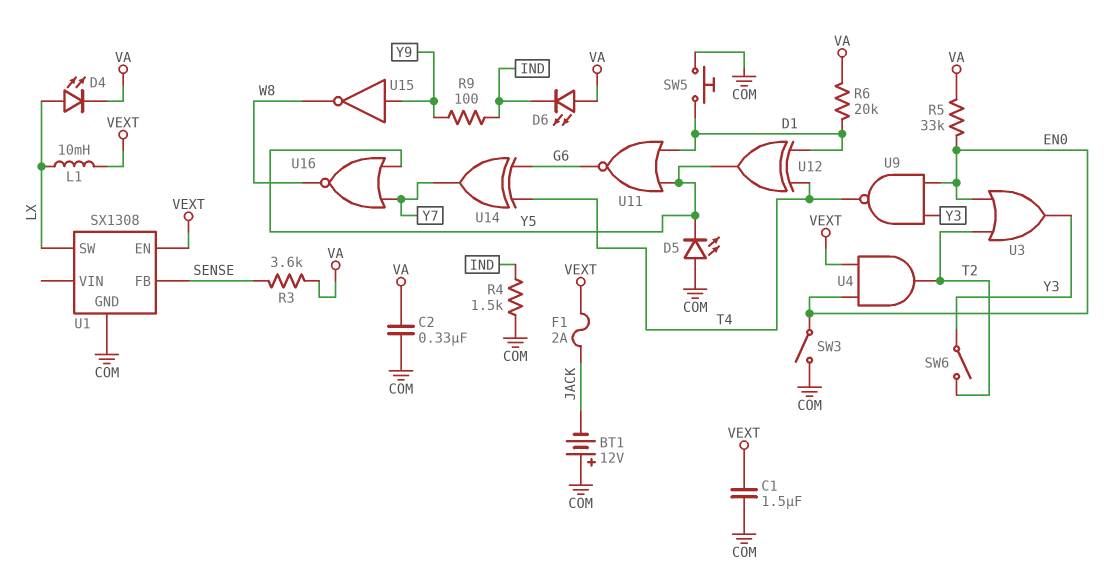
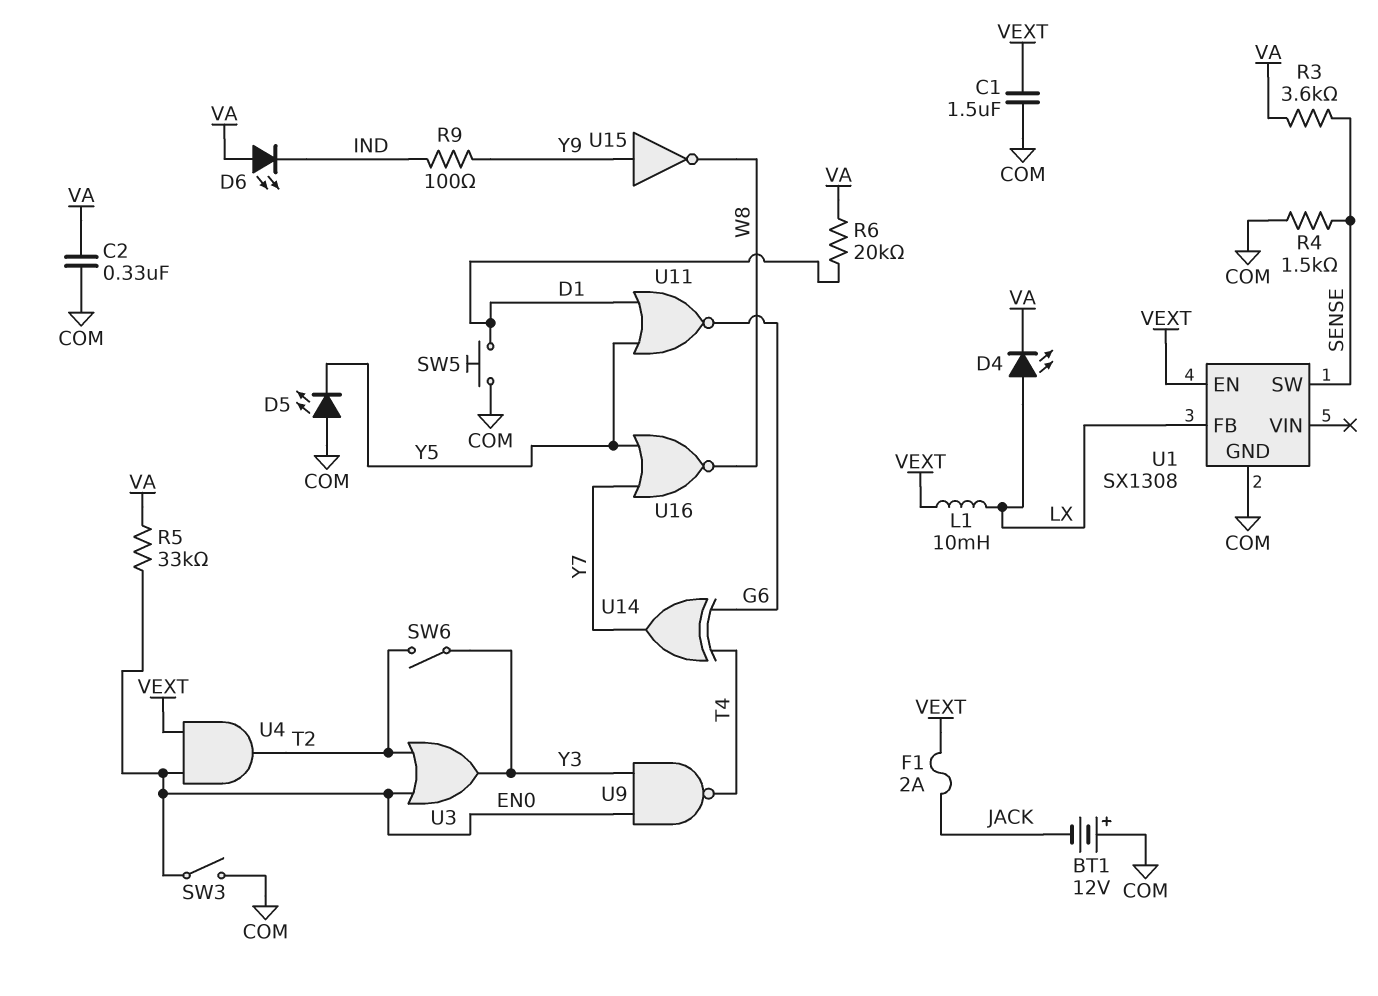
R4: 1.5k (COM, IND) -> 1.5k (COM, SENSE)
U1 pin FB: SENSE -> LX
U1 pin SW: LX -> SENSE
U12: XOR (in D1, in T4, out Y5) -> none

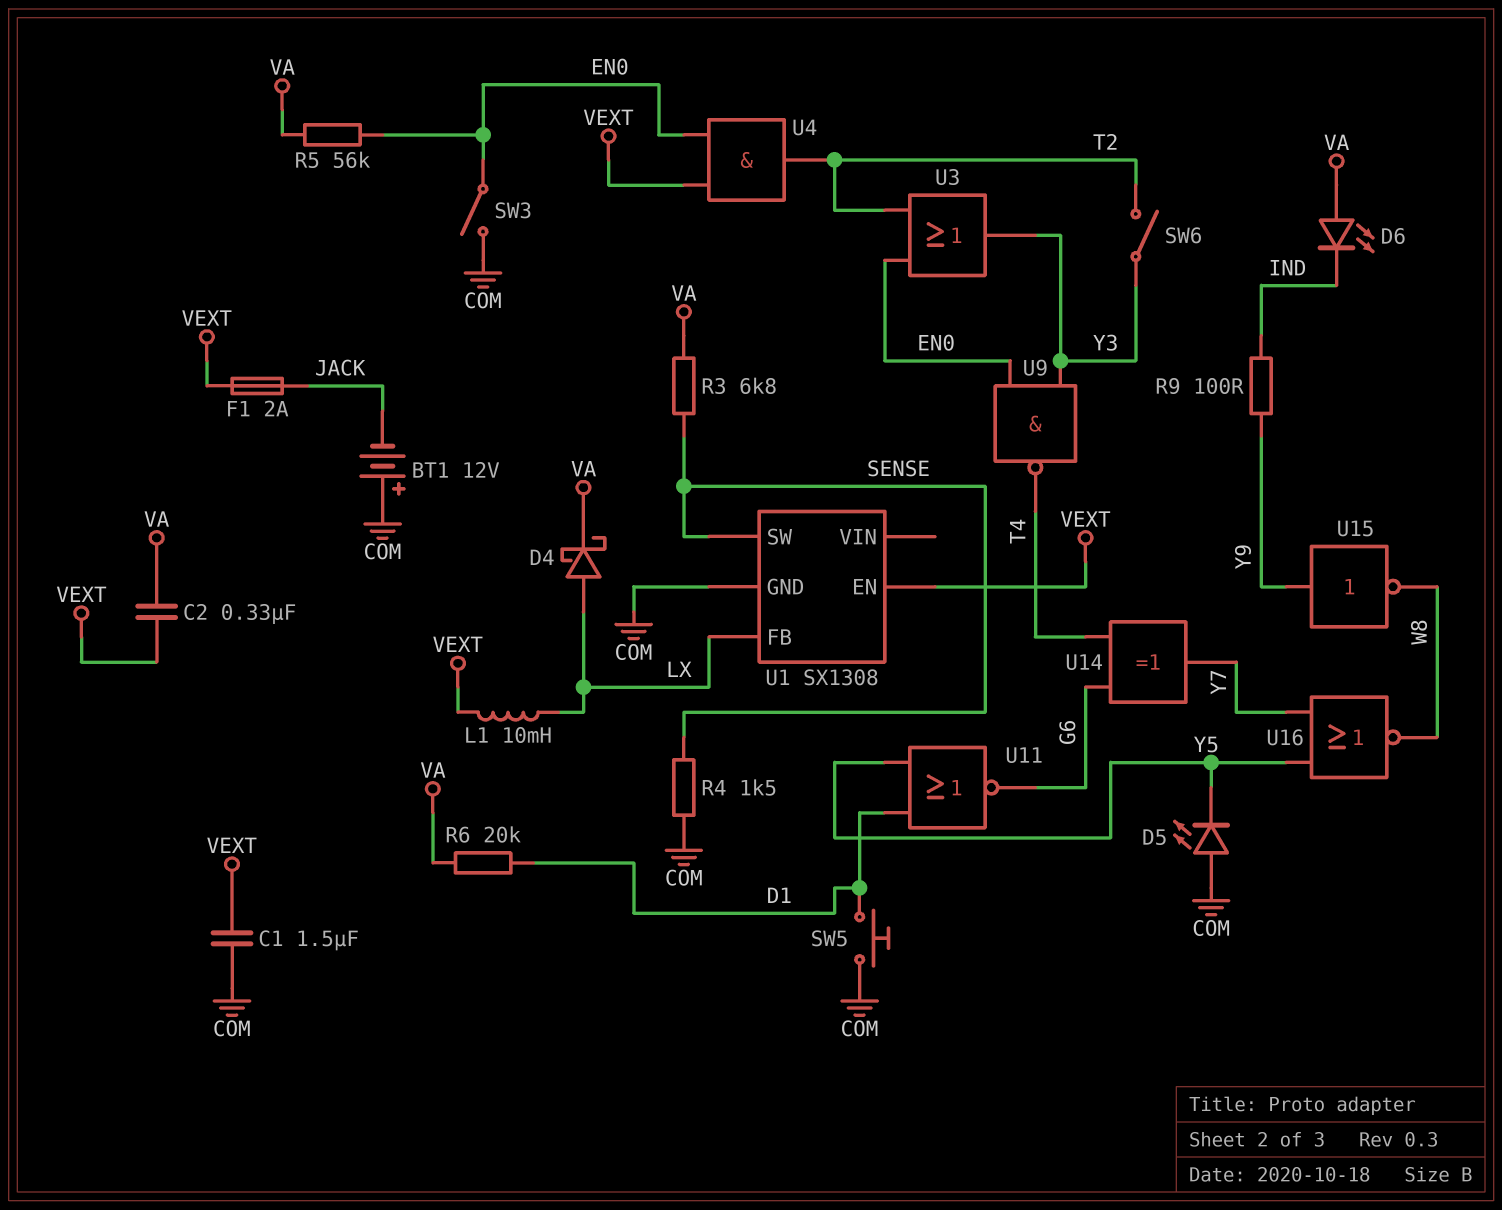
C2: 330nF (COM, VA) -> 330nF (VA, VEXT)
D4: LED (A LX, K VA) -> schottky (A LX, K VA)
R3: 3.6k (SENSE, VA) -> 6.8k (SENSE, VA)
R5: 33k (EN0, VA) -> 56k (EN0, VA)

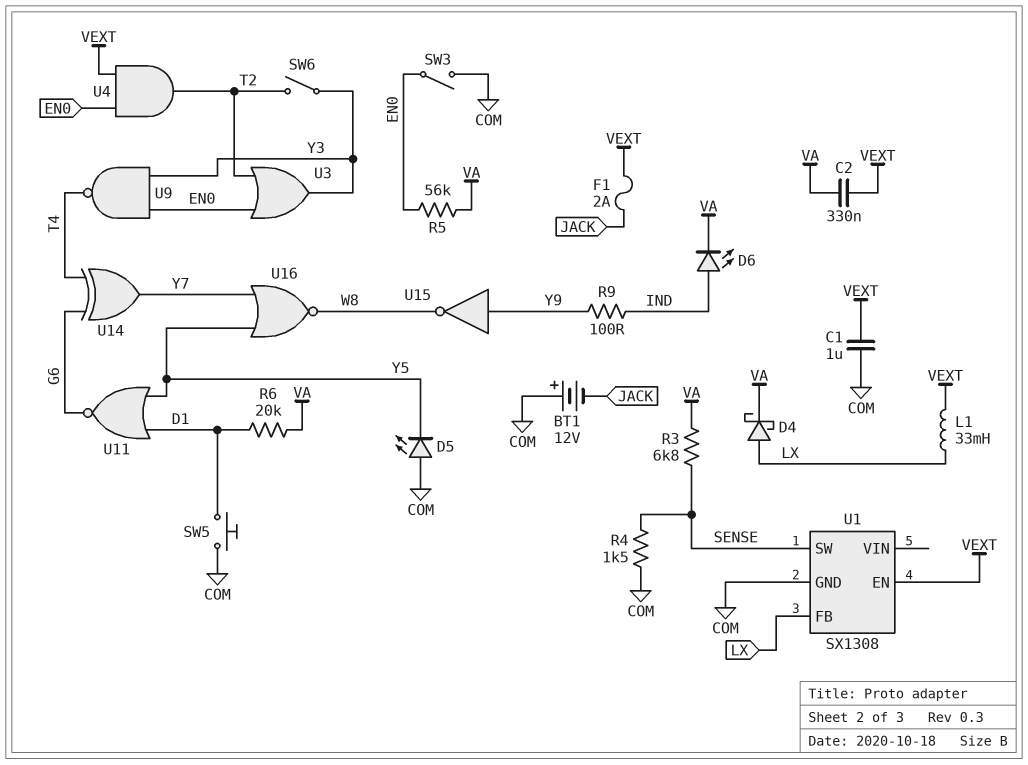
C1: 1.5uF (COM, VEXT) -> 1uF (COM, VEXT)
D6: LED (A VA, K IND) -> LED (A IND, K VA)
L1: 10mH (LX, VEXT) -> 33mH (LX, VEXT)

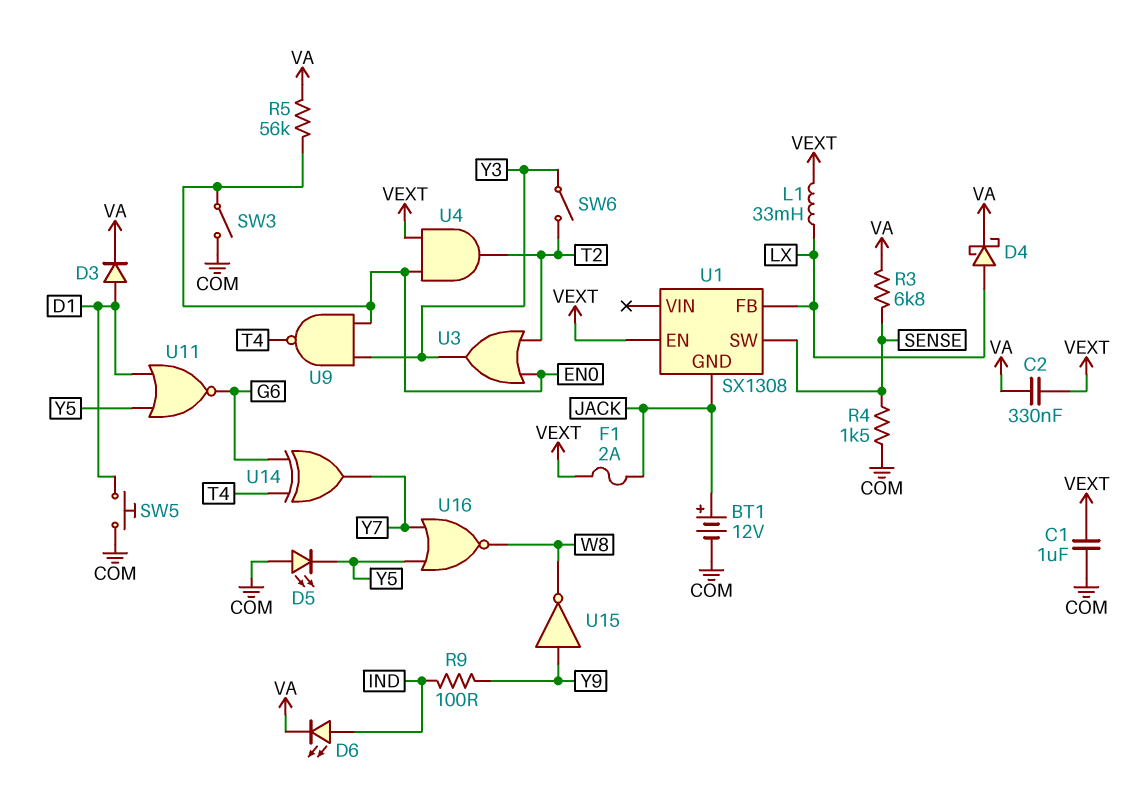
BT1: 12V (plus COM, minus JACK) -> 12V (plus JACK, minus COM)
D3: none -> diode (A D1, K VA)
R6: 20k (D1, VA) -> none
U1 pin GND: COM -> JACK

